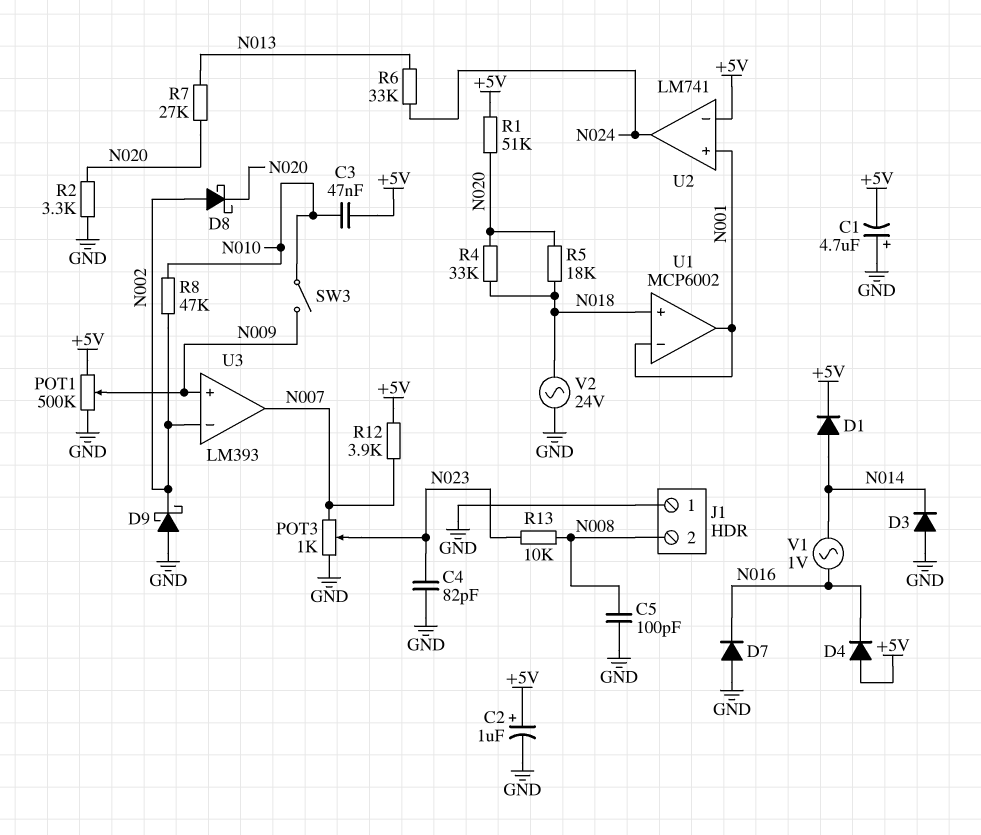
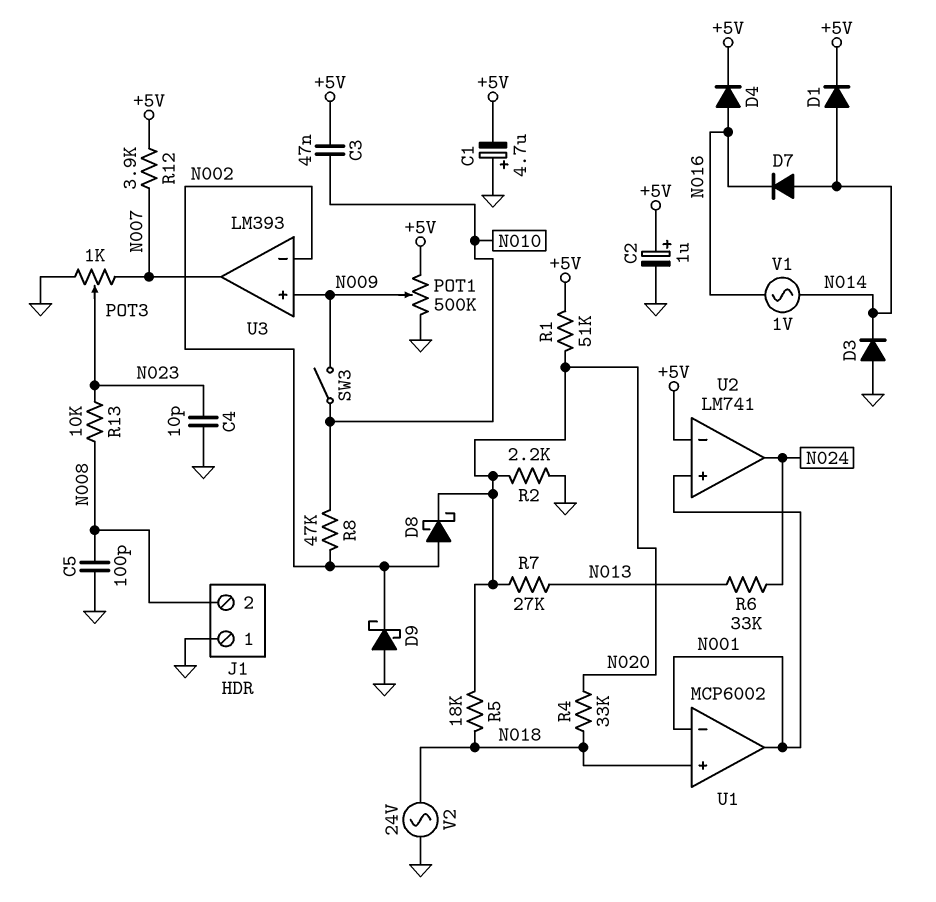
C4: 82pF (GND, N023) -> 10pF (GND, N023)
D4: diode (A +5V, K N016) -> diode (A N016, K +5V)
D7: diode (A GND, K N016) -> diode (A N014, K N016)
R2: 3.3k (GND, N020) -> 2.2k (GND, N020)

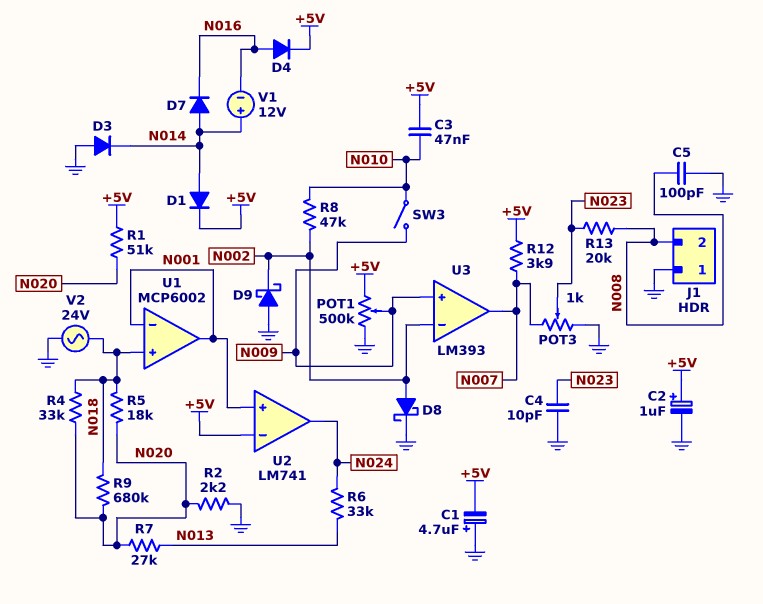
D8: schottky (A N002, K N020) -> schottky (A N002, K GND)
R9: none -> 680k (N018, N020)
R13: 10k (N008, N023) -> 20k (N008, N023)
V1: AC 1V (N014, N016) -> 12V (plus N014, minus N016)

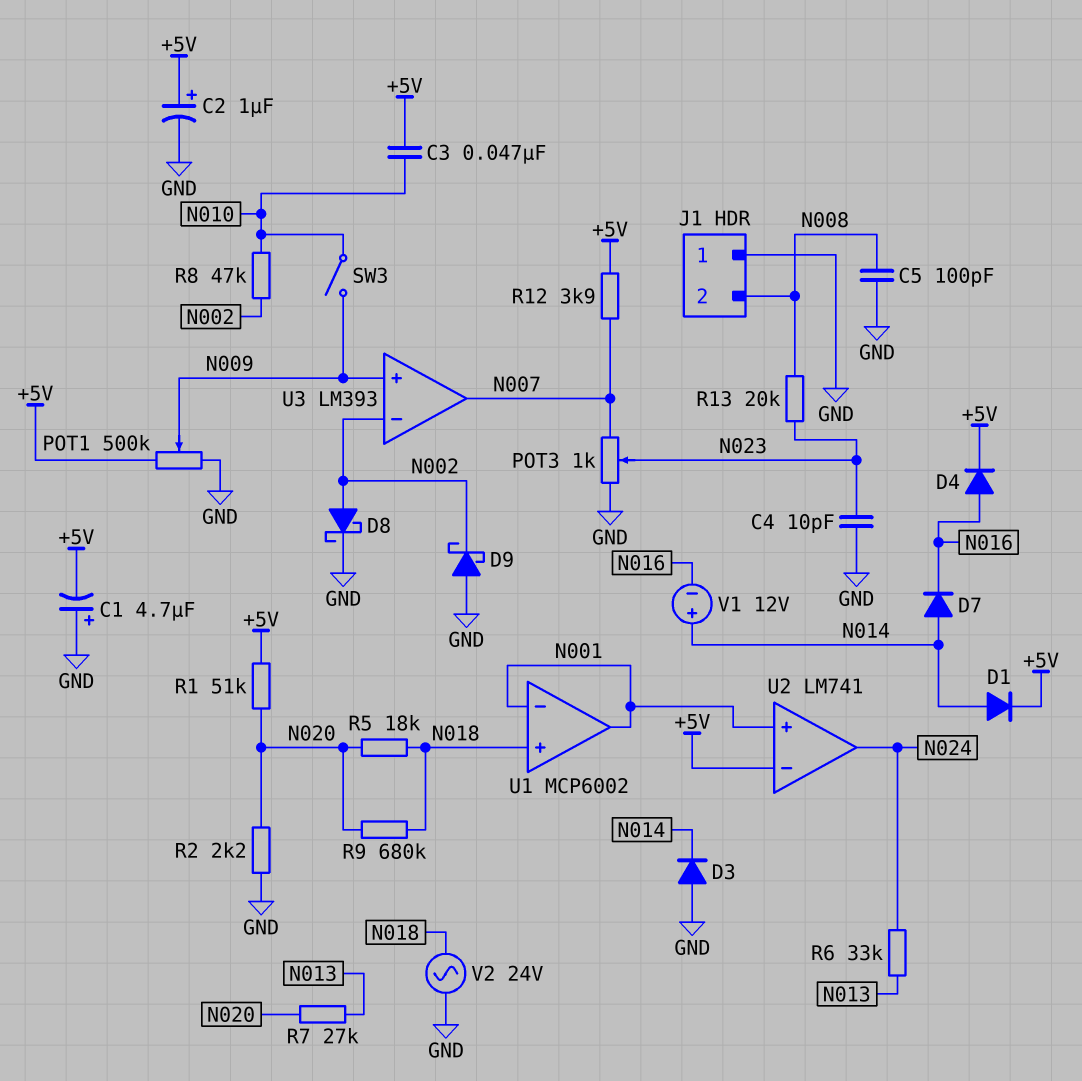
R4: 33k (N018, N020) -> none

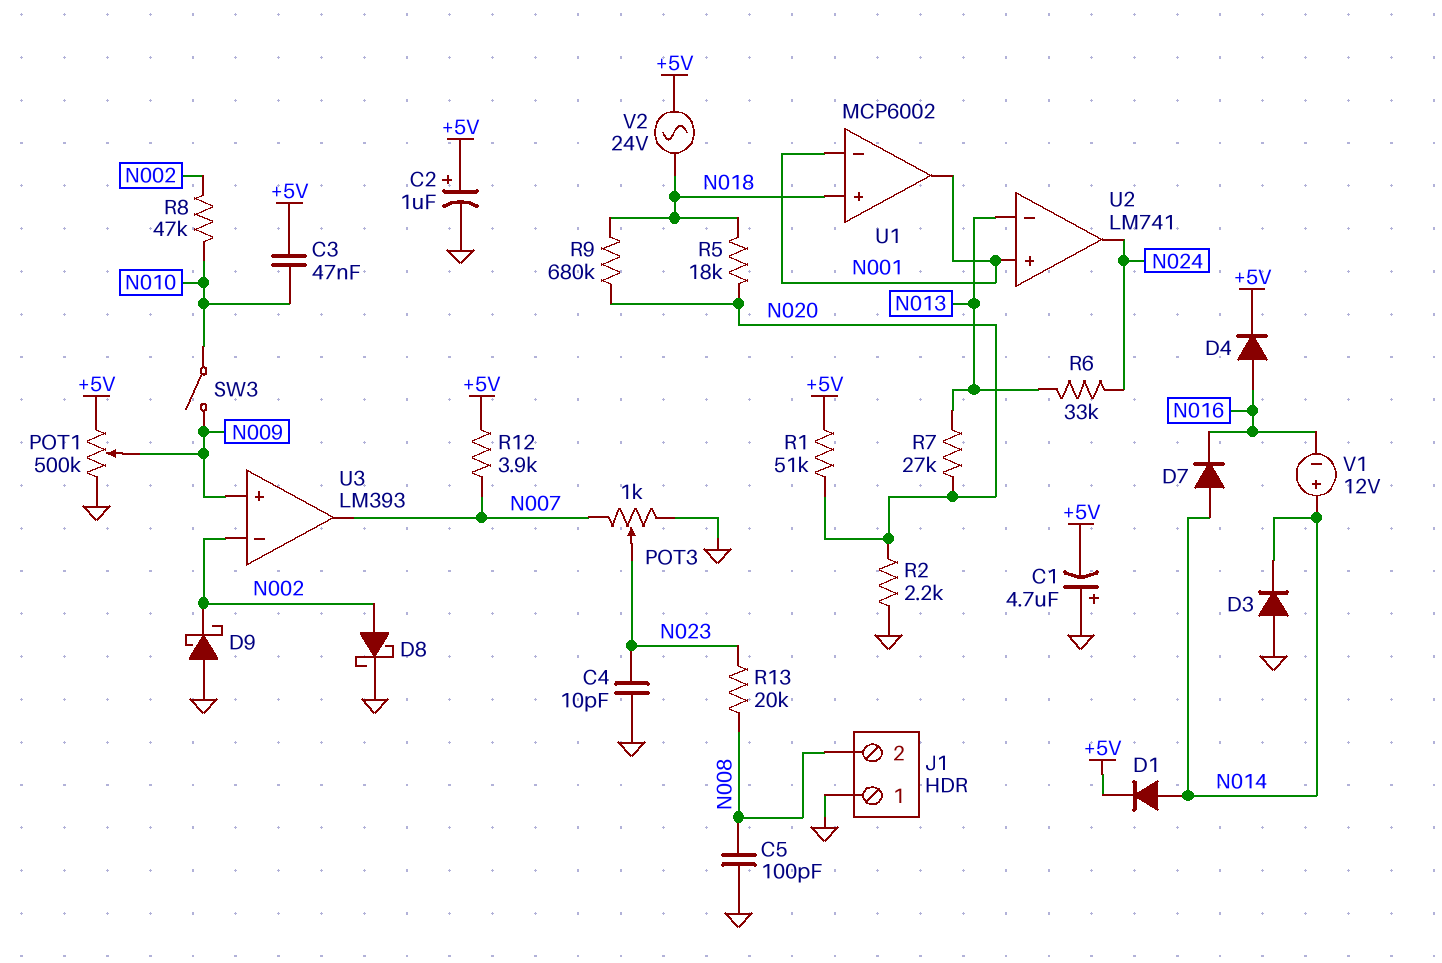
U2 pin in-: +5V -> N013
V2: AC 24V (GND, N018) -> AC 24V (+5V, N018)

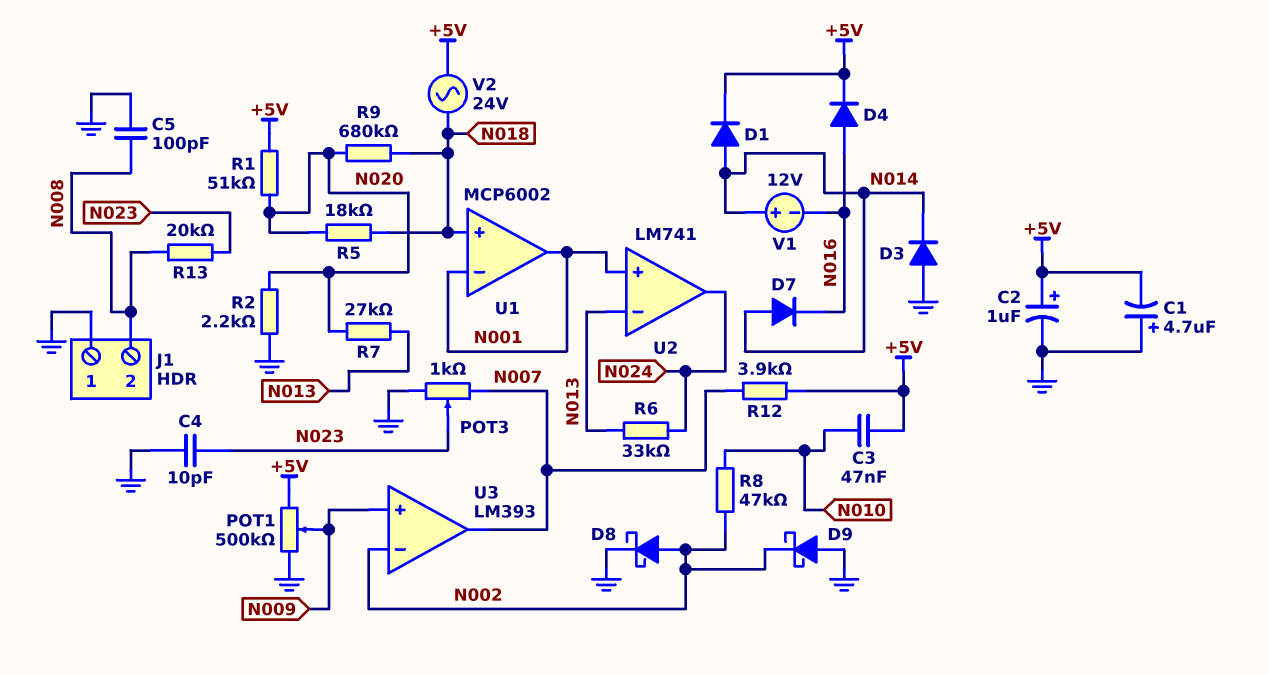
SW3: switch (N009, N010) -> none

